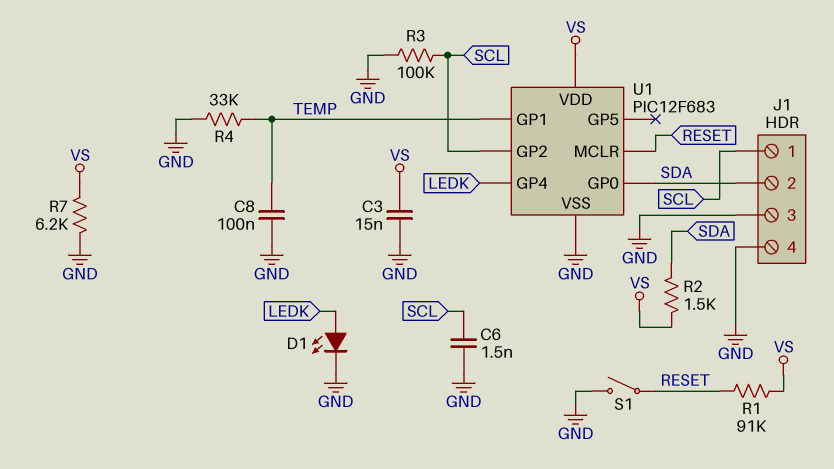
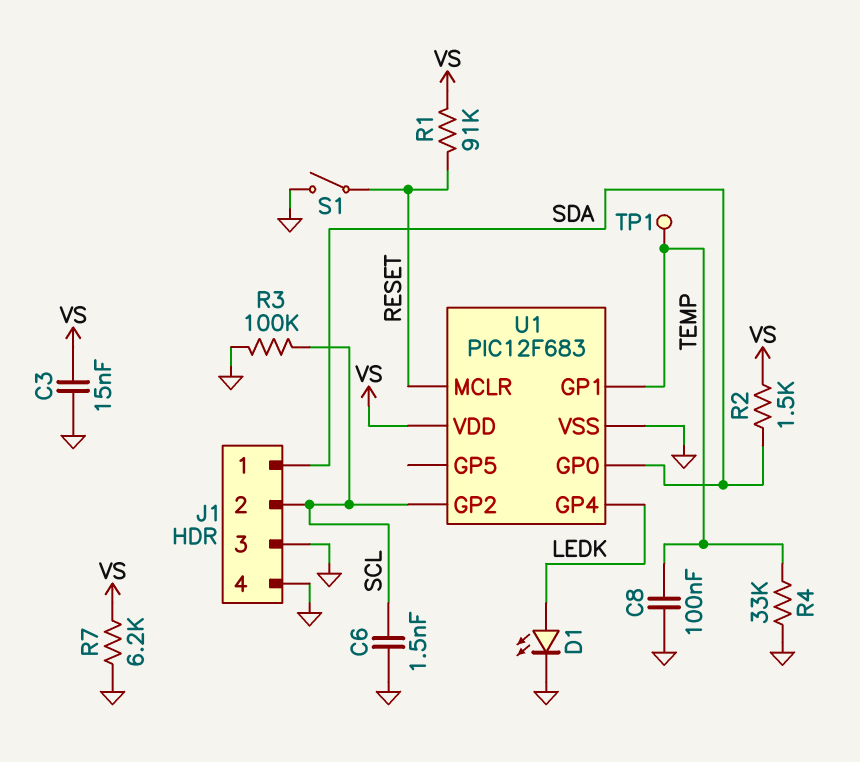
J1 pin 1: SCL -> SDA
J1 pin 2: SDA -> SCL
TP1: none -> test point (TEMP)

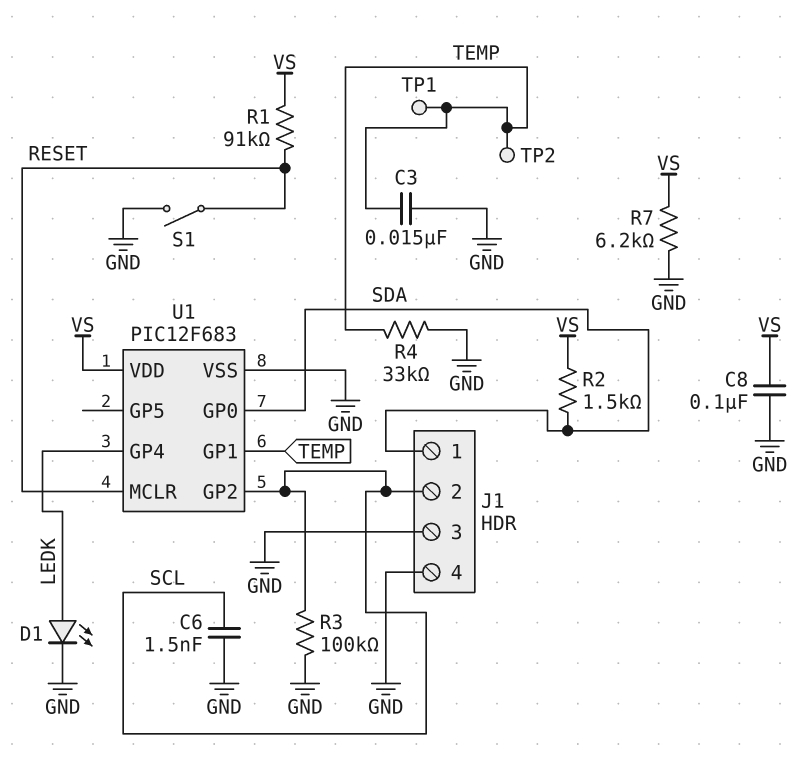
C3: 15nF (GND, VS) -> 15nF (GND, TEMP)
C8: 100nF (GND, TEMP) -> 100nF (GND, VS)
TP2: none -> test point (TEMP)

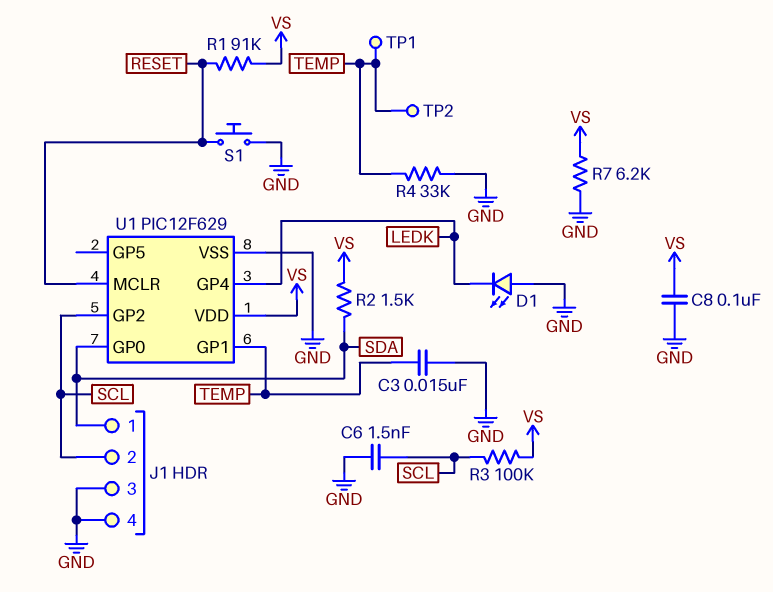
D1: LED (A LEDK, K GND) -> LED (A GND, K LEDK)
R3: 100k (GND, SCL) -> 100k (SCL, VS)
S1: switch (GND, RESET) -> button (GND, RESET)
U1: PIC12F683 -> PIC12F629

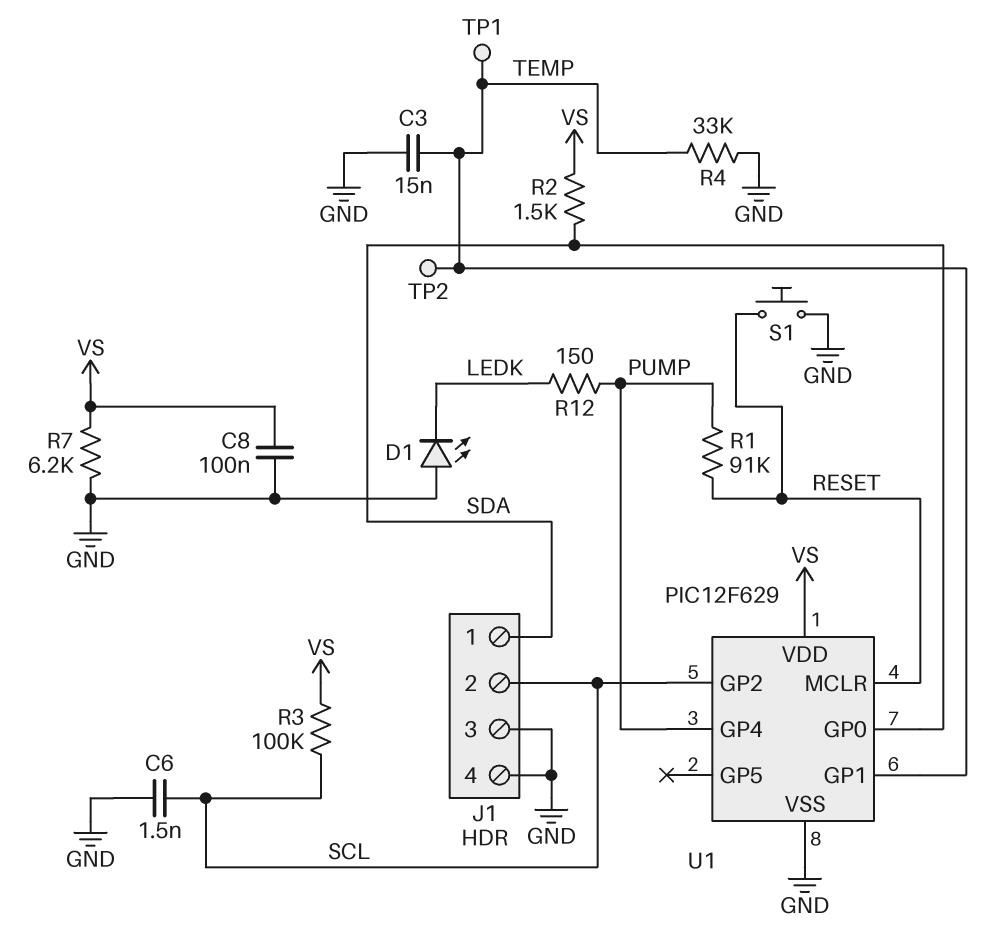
R1: 91k (RESET, VS) -> 91k (PUMP, RESET)
R12: none -> 150 (LEDK, PUMP)
U1 pin GP4: LEDK -> PUMP

